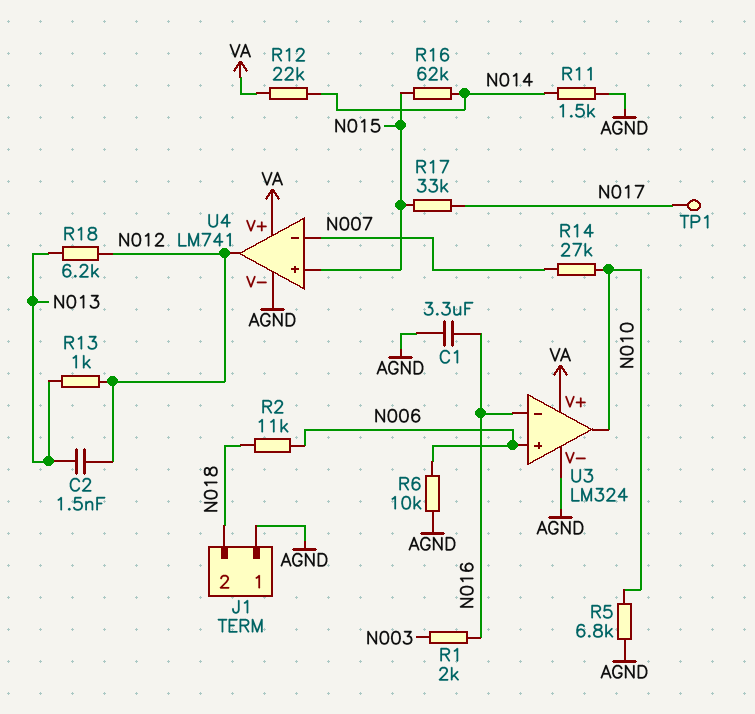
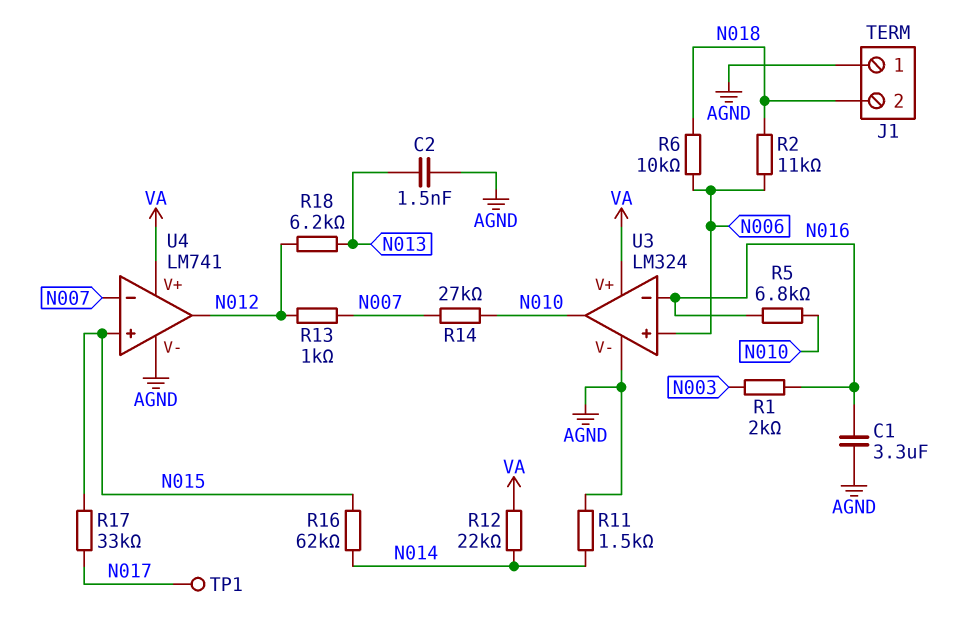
C2: 1.5nF (N012, N013) -> 1.5nF (AGND, N013)
R5: 6.8k (AGND, N010) -> 6.8k (N010, N016)
R6: 10k (AGND, N006) -> 10k (N006, N018)
R13: 1k (N012, N013) -> 1k (N007, N012)

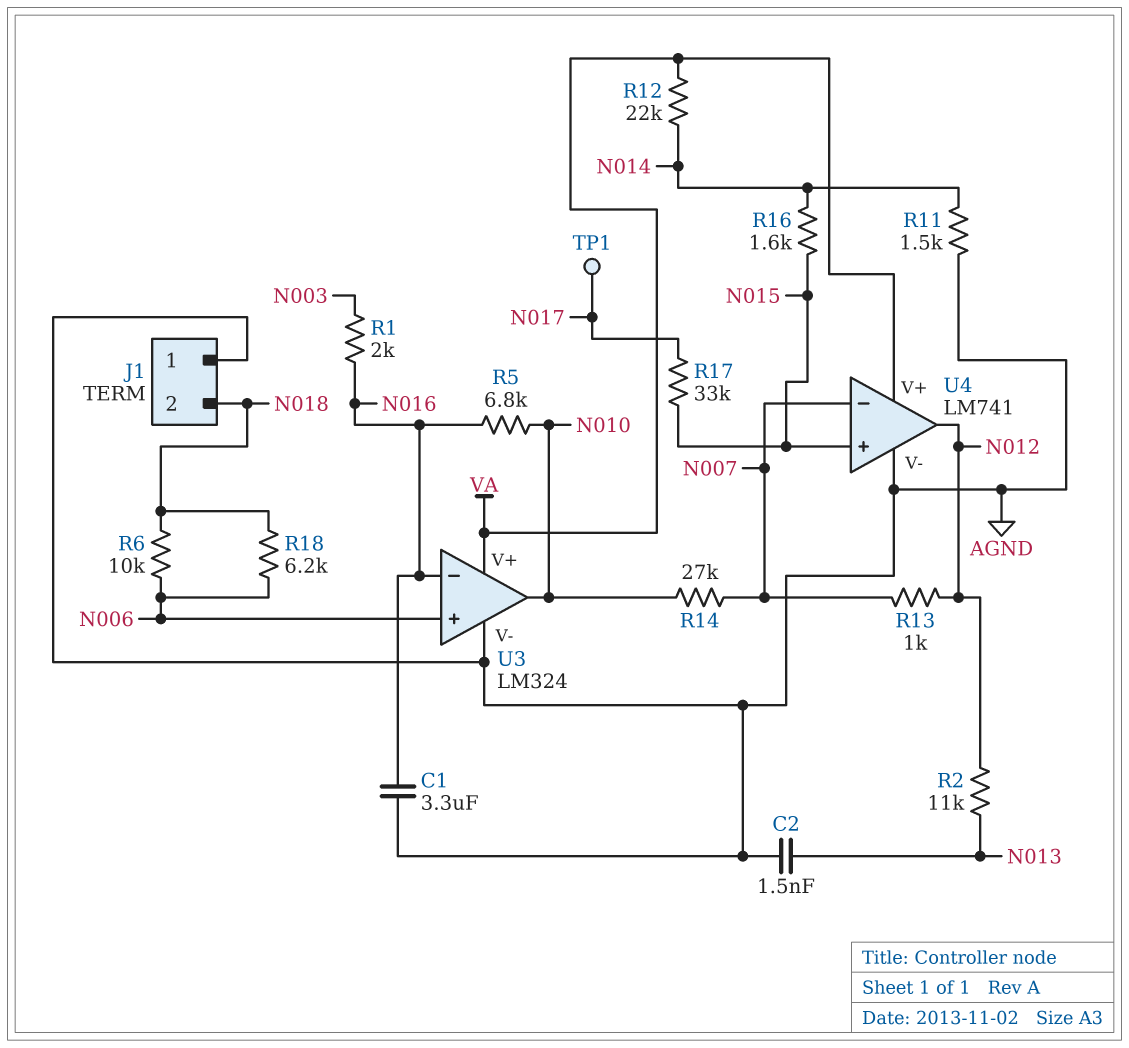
R2: 11k (N006, N018) -> 11k (N012, N013)
R16: 62k (N014, N015) -> 1.6k (N014, N015)
R18: 6.2k (N012, N013) -> 6.2k (N006, N018)

